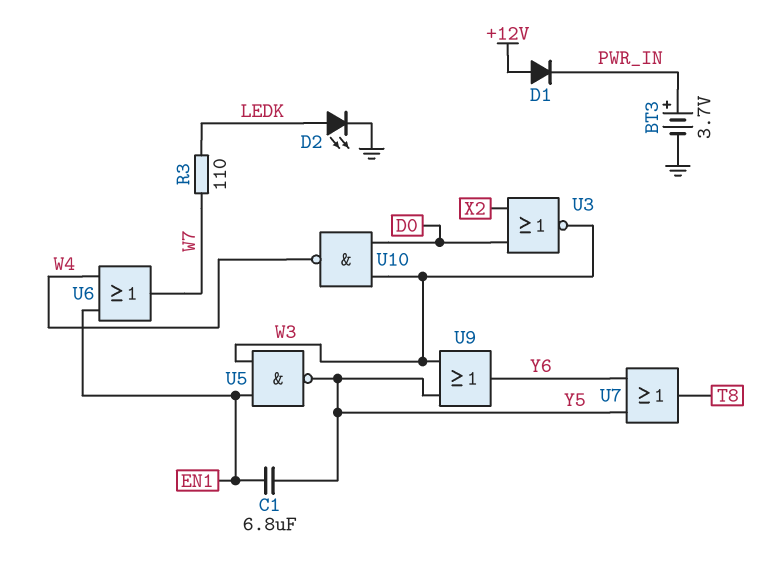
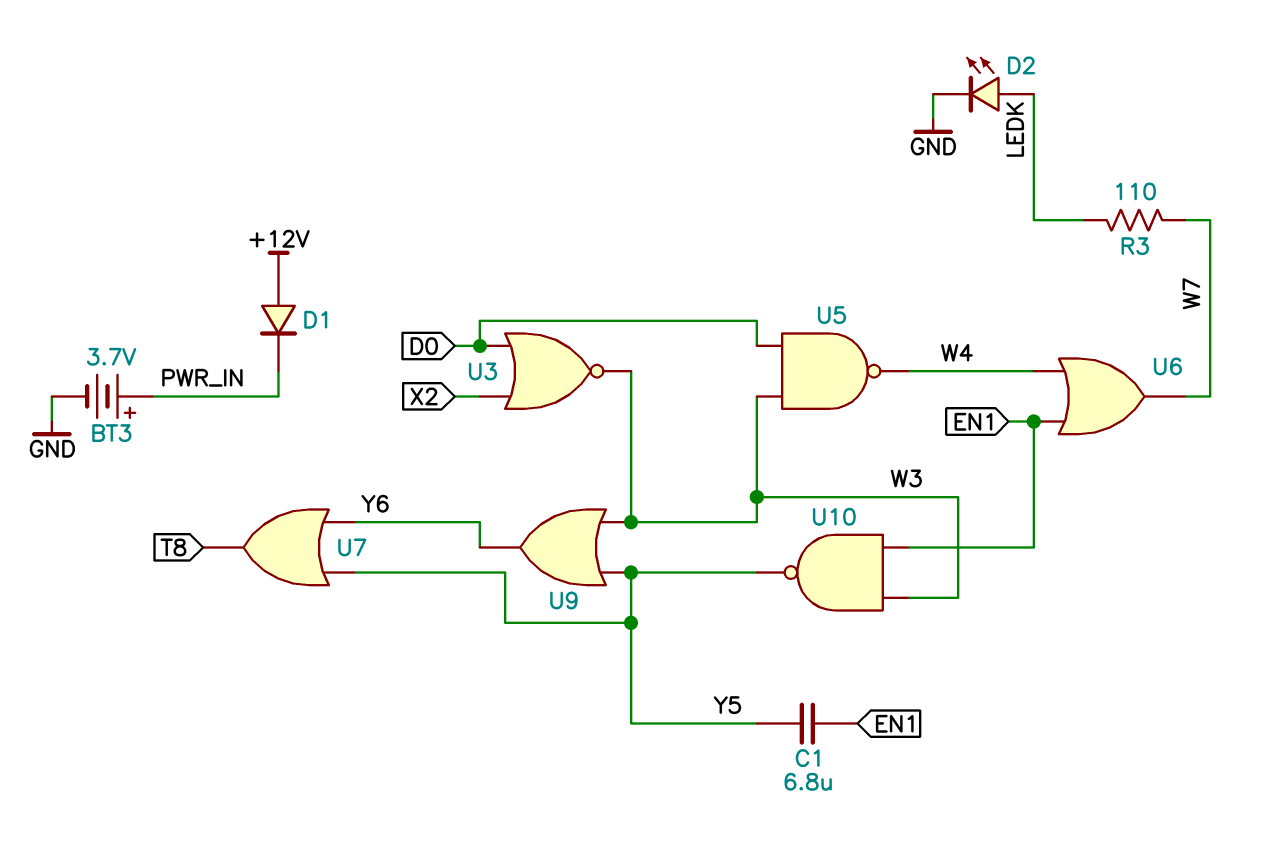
U5: NAND (in EN1, in W3, out Y5) -> NAND (in D0, in W3, out W4)
U10: NAND (in D0, in W3, out W4) -> NAND (in EN1, in W3, out Y5)

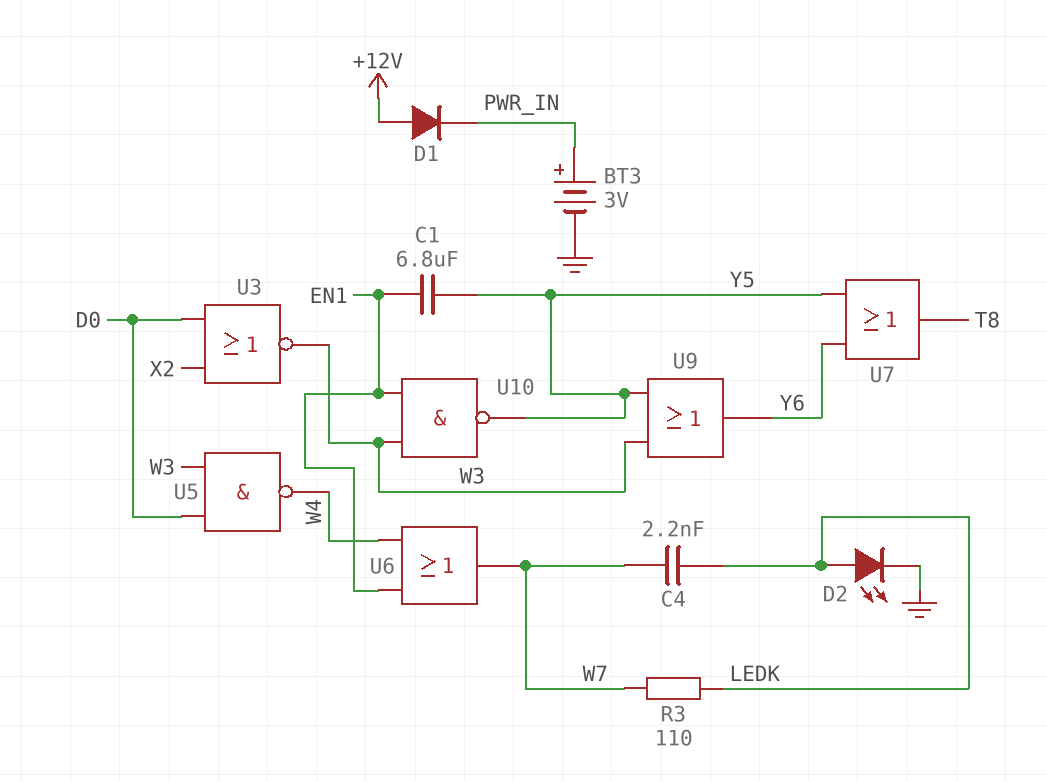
BT3: 3.7V (plus PWR_IN, minus GND) -> 3V (plus PWR_IN, minus GND)
C4: none -> 2.2nF (LEDK, W7)

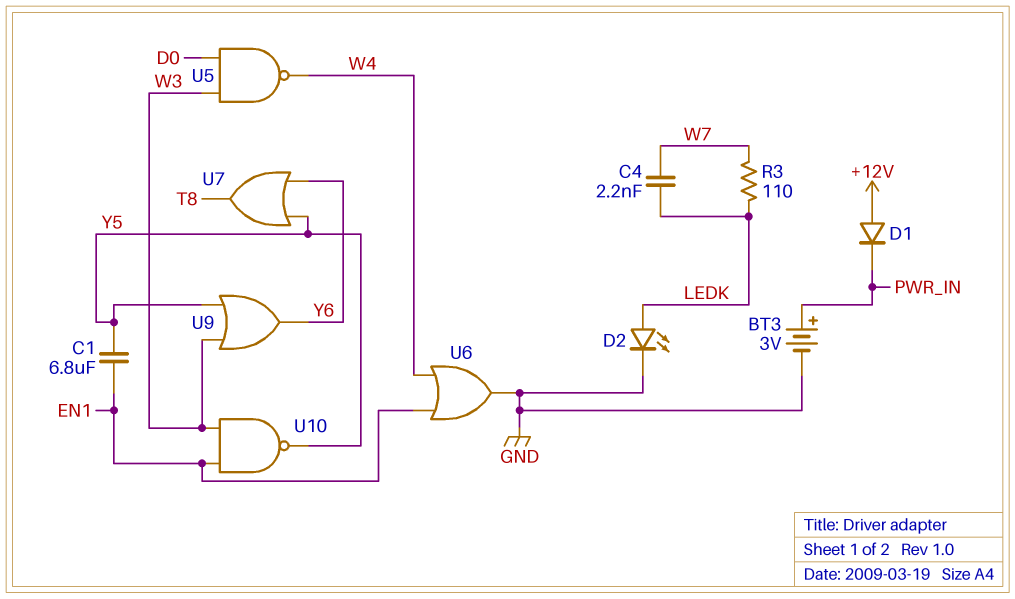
U3: NOR (in D0, in X2, out W3) -> none
U6: OR (in EN1, in W4, out W7) -> OR (in EN1, in W4, out GND)

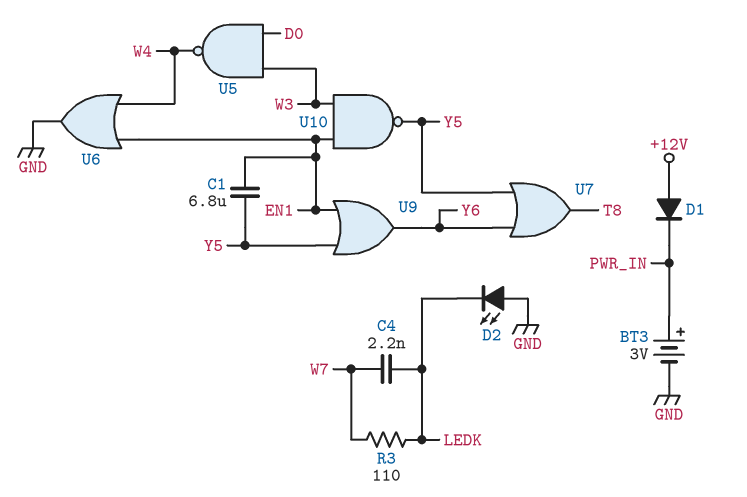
D2: LED (A LEDK, K GND) -> LED (A GND, K LEDK)
U9: OR (in W3, in Y5, out Y6) -> OR (in EN1, in Y5, out Y6)

